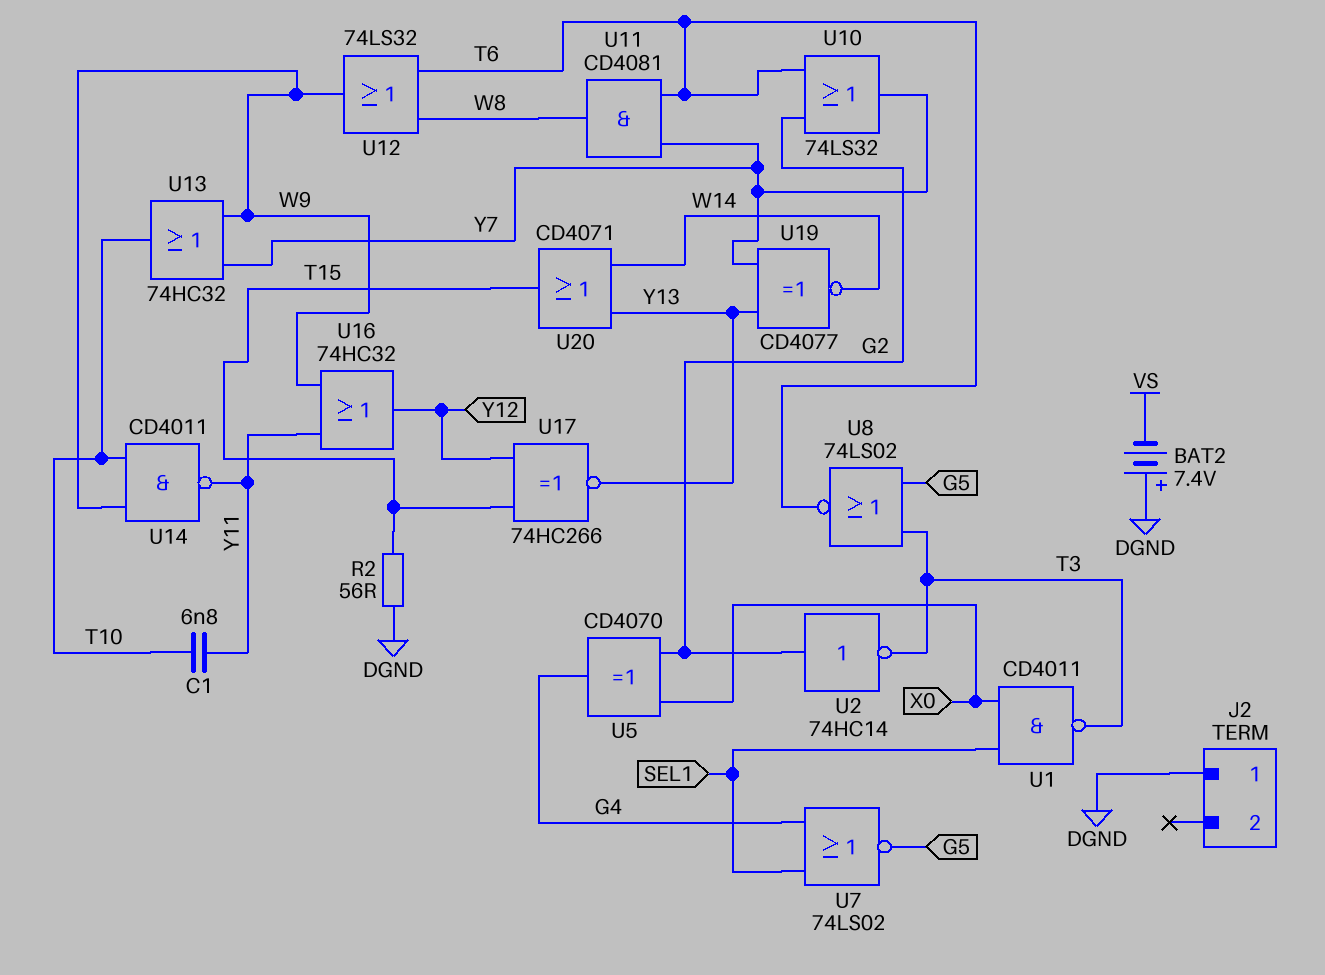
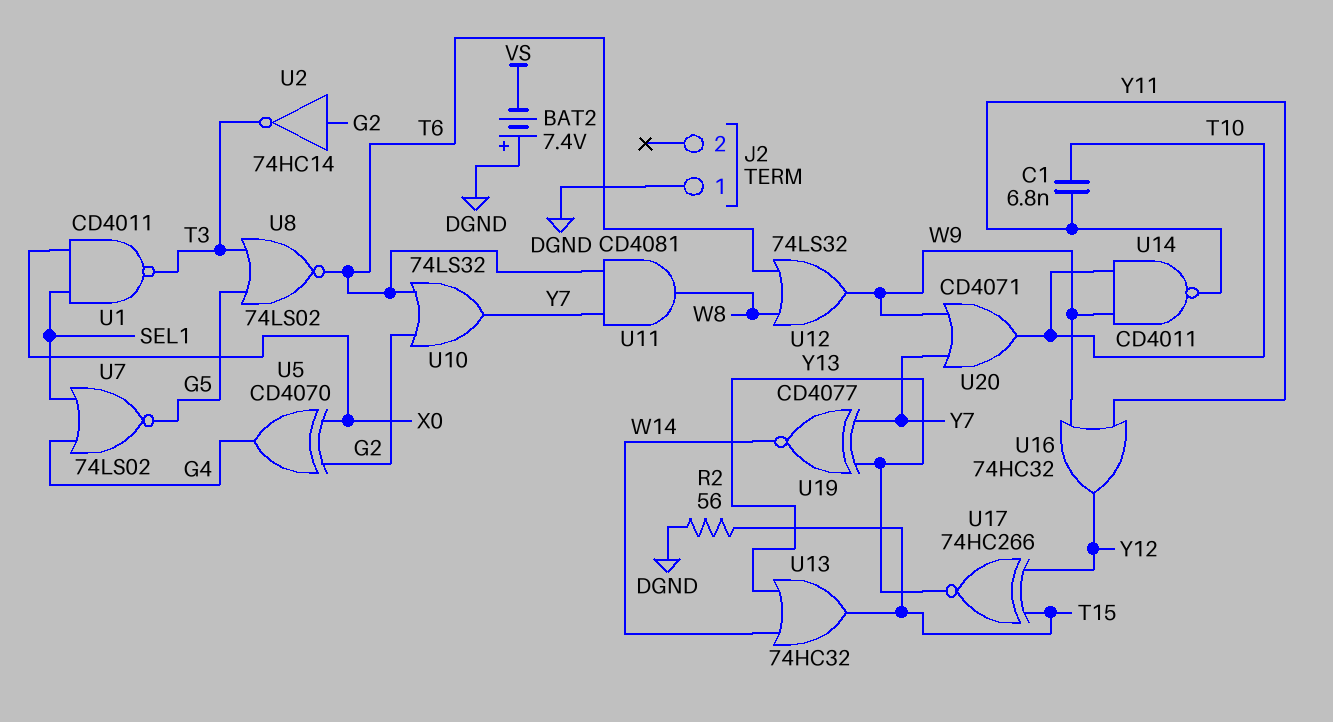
U13: OR 74HC32 (in W9, in Y7, out T10) -> OR 74HC32 (in W14, in Y13, out T15)
U20: OR CD4071 (in W14, in Y13, out T15) -> OR CD4071 (in W9, in Y7, out T10)

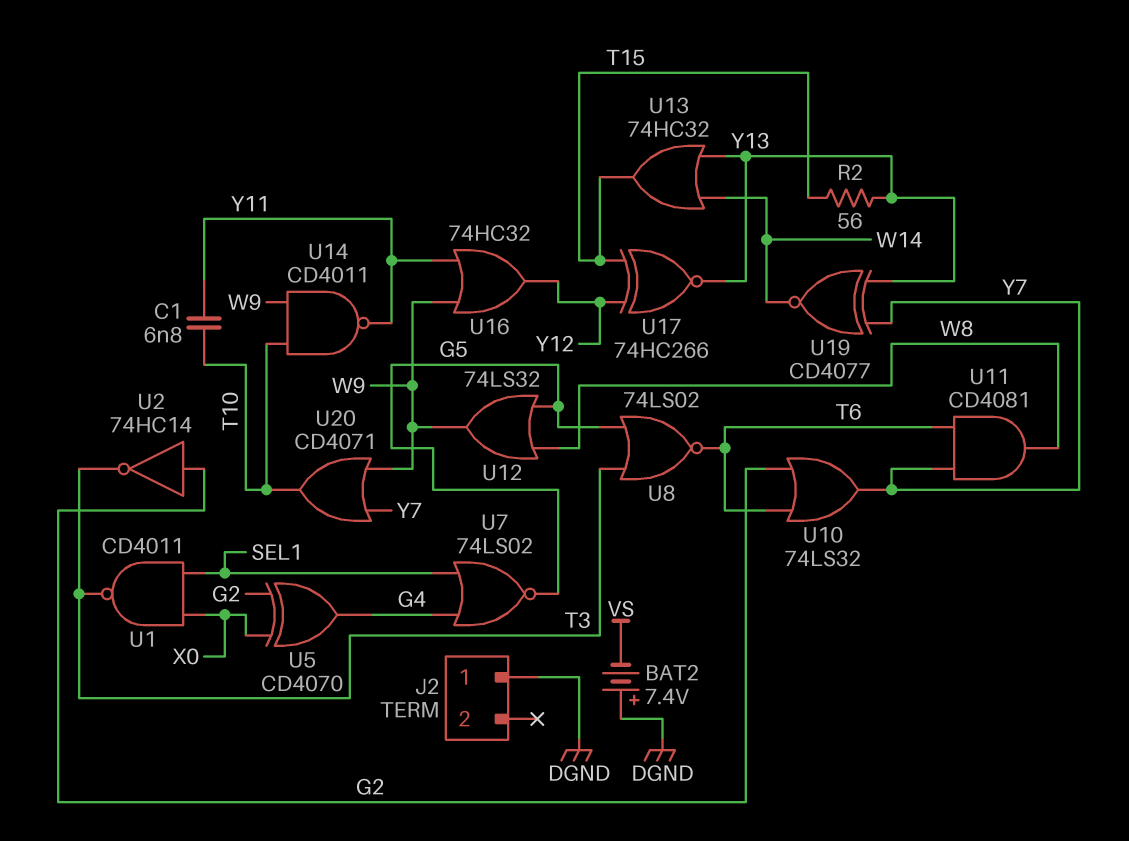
R2: 56 (DGND, T15) -> 56 (T15, Y13)
U12: OR 74LS32 (in T6, in W8, out W9) -> OR 74LS32 (in G5, in W8, out W9)

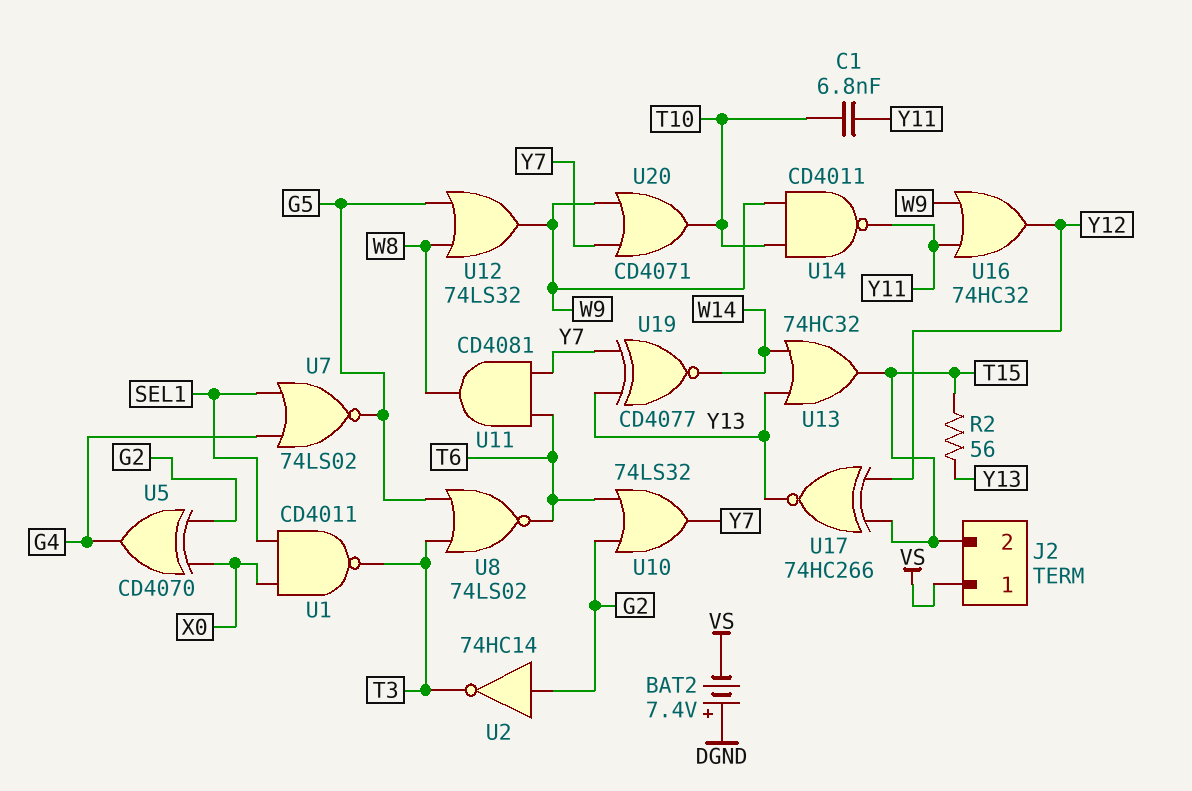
J2 pin 1: DGND -> VS
J2 pin 2: none -> T15

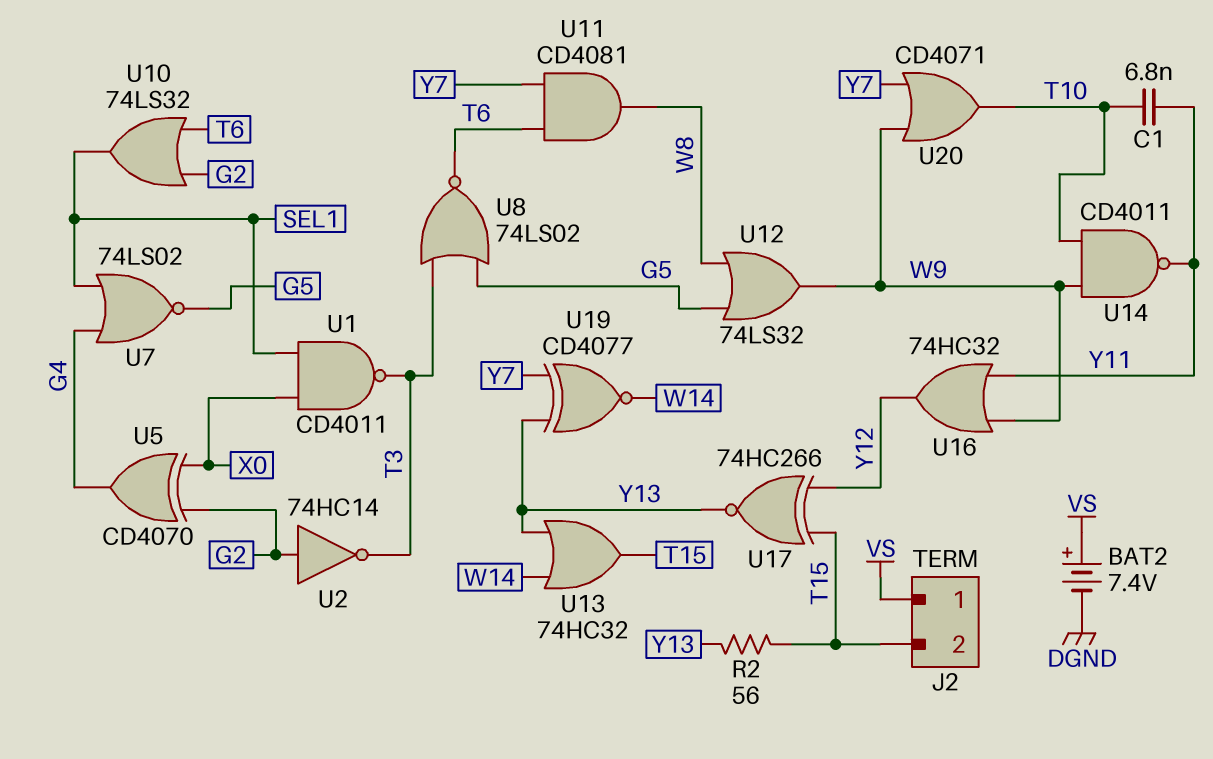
BAT2: 7.4V (plus DGND, minus VS) -> 7.4V (plus VS, minus DGND)
U10: OR 74LS32 (in G2, in T6, out Y7) -> OR 74LS32 (in G2, in T6, out SEL1)

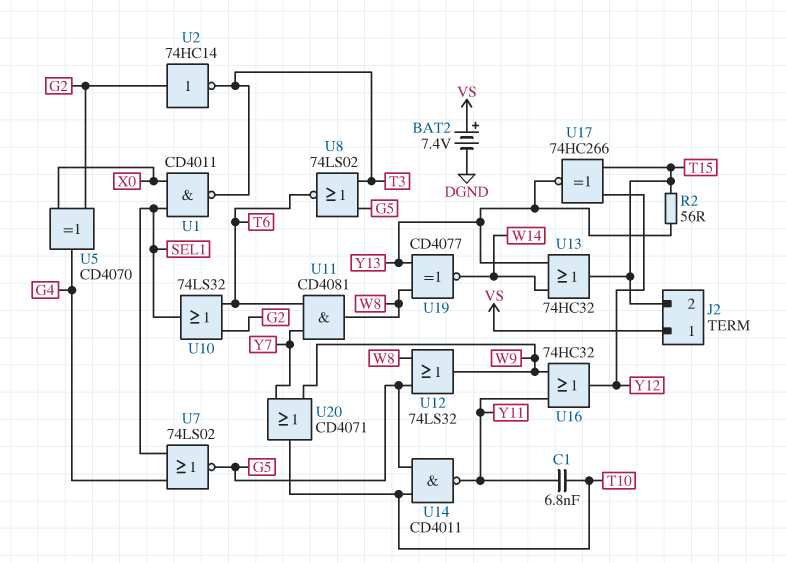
U14: NAND CD4011 (in T10, in W9, out Y11) -> NAND CD4011 (in G5, in T10, out Y11)
U19: XNOR CD4077 (in Y7, in Y13, out W14) -> XNOR CD4077 (in W8, in Y13, out W14)

